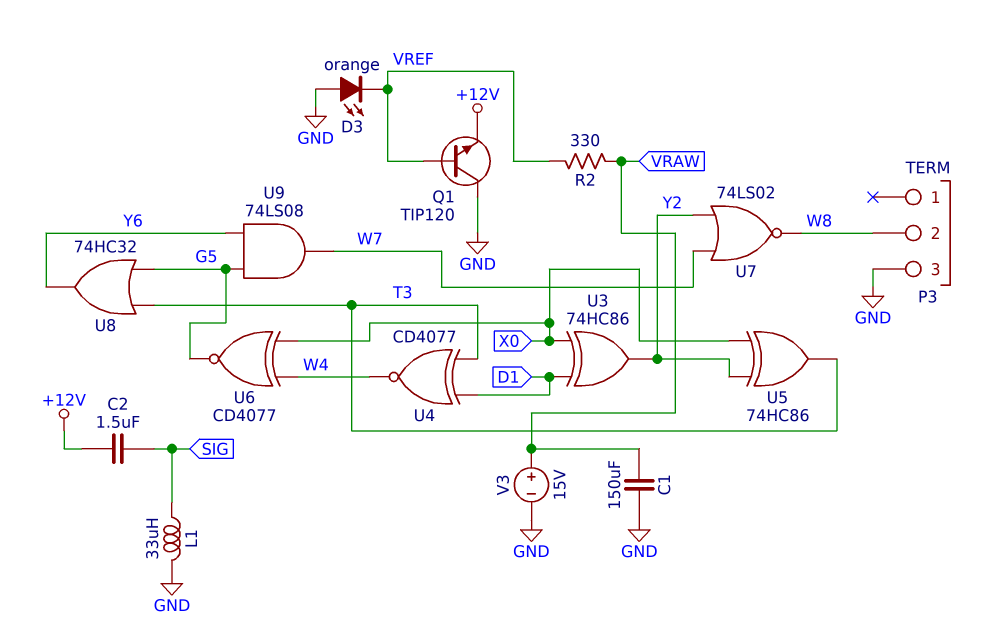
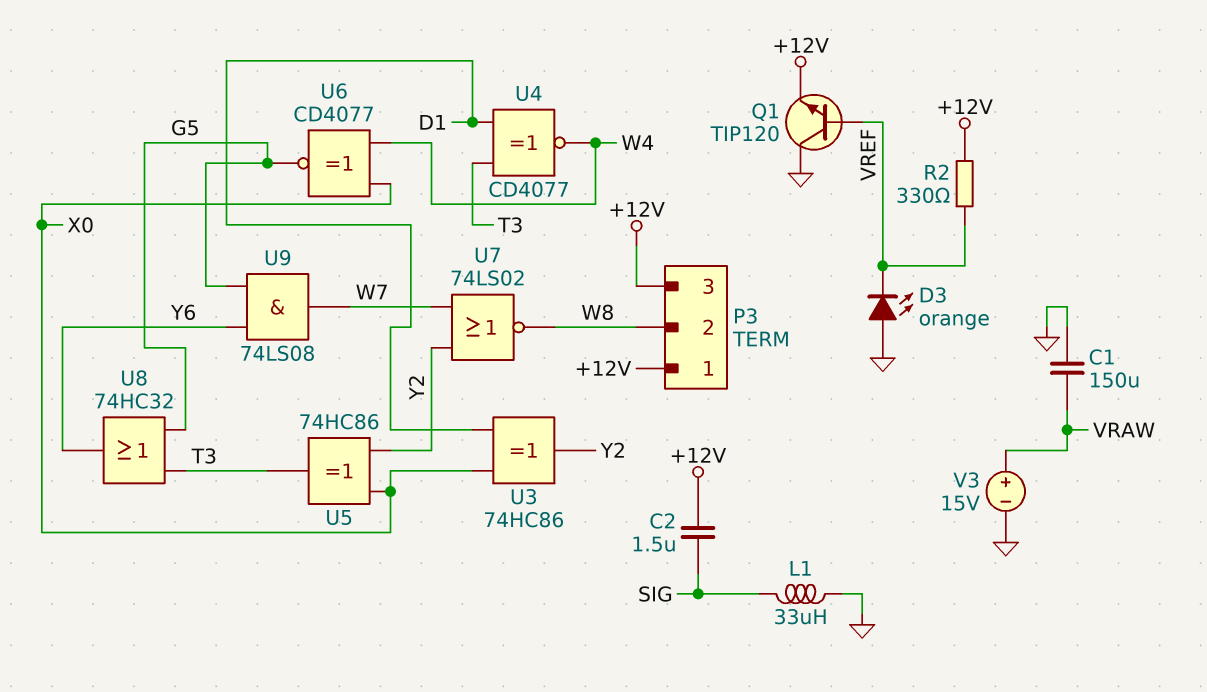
P3 pin 1: none -> +12V
P3 pin 3: GND -> +12V
R2: 330 (VRAW, VREF) -> 330 (+12V, VREF)

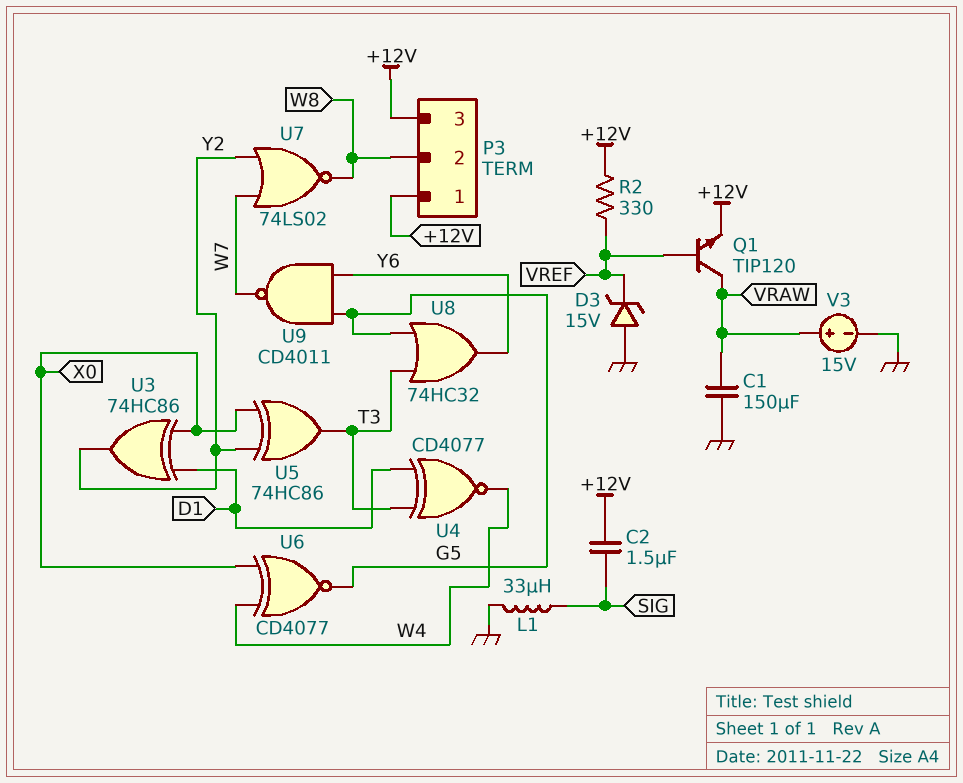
D3: LED orange (A GND, K VREF) -> zener 15V (A GND, K VREF)
Q1: NPN TIP120 (B VREF, C GND, E +12V) -> NPN TIP120 (B VREF, C VRAW, E +12V)
U9: AND 74LS08 (in G5, in Y6, out W7) -> NAND CD4011 (in G5, in Y6, out W7)

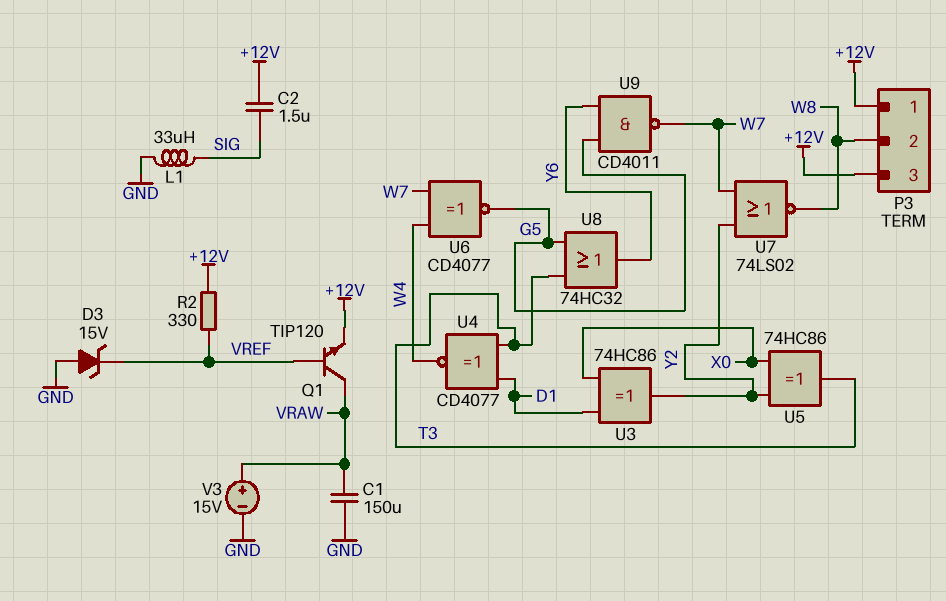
U6: XNOR CD4077 (in W4, in X0, out G5) -> XNOR CD4077 (in W4, in W7, out G5)

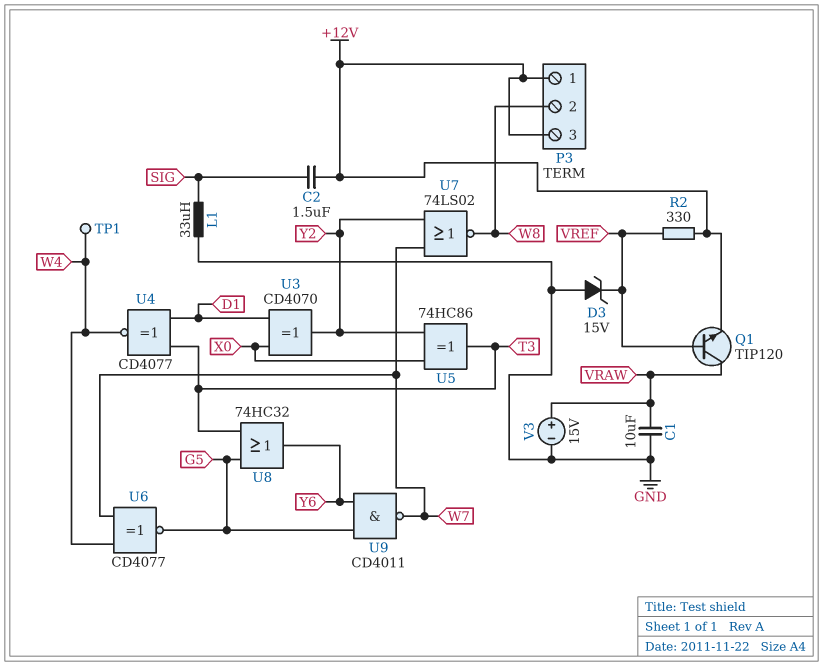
C1: 150uF (GND, VRAW) -> 10uF (GND, VRAW)
TP1: none -> test point (W4)
U3: XOR 74HC86 (in D1, in X0, out Y2) -> XOR CD4070 (in D1, in X0, out Y2)

